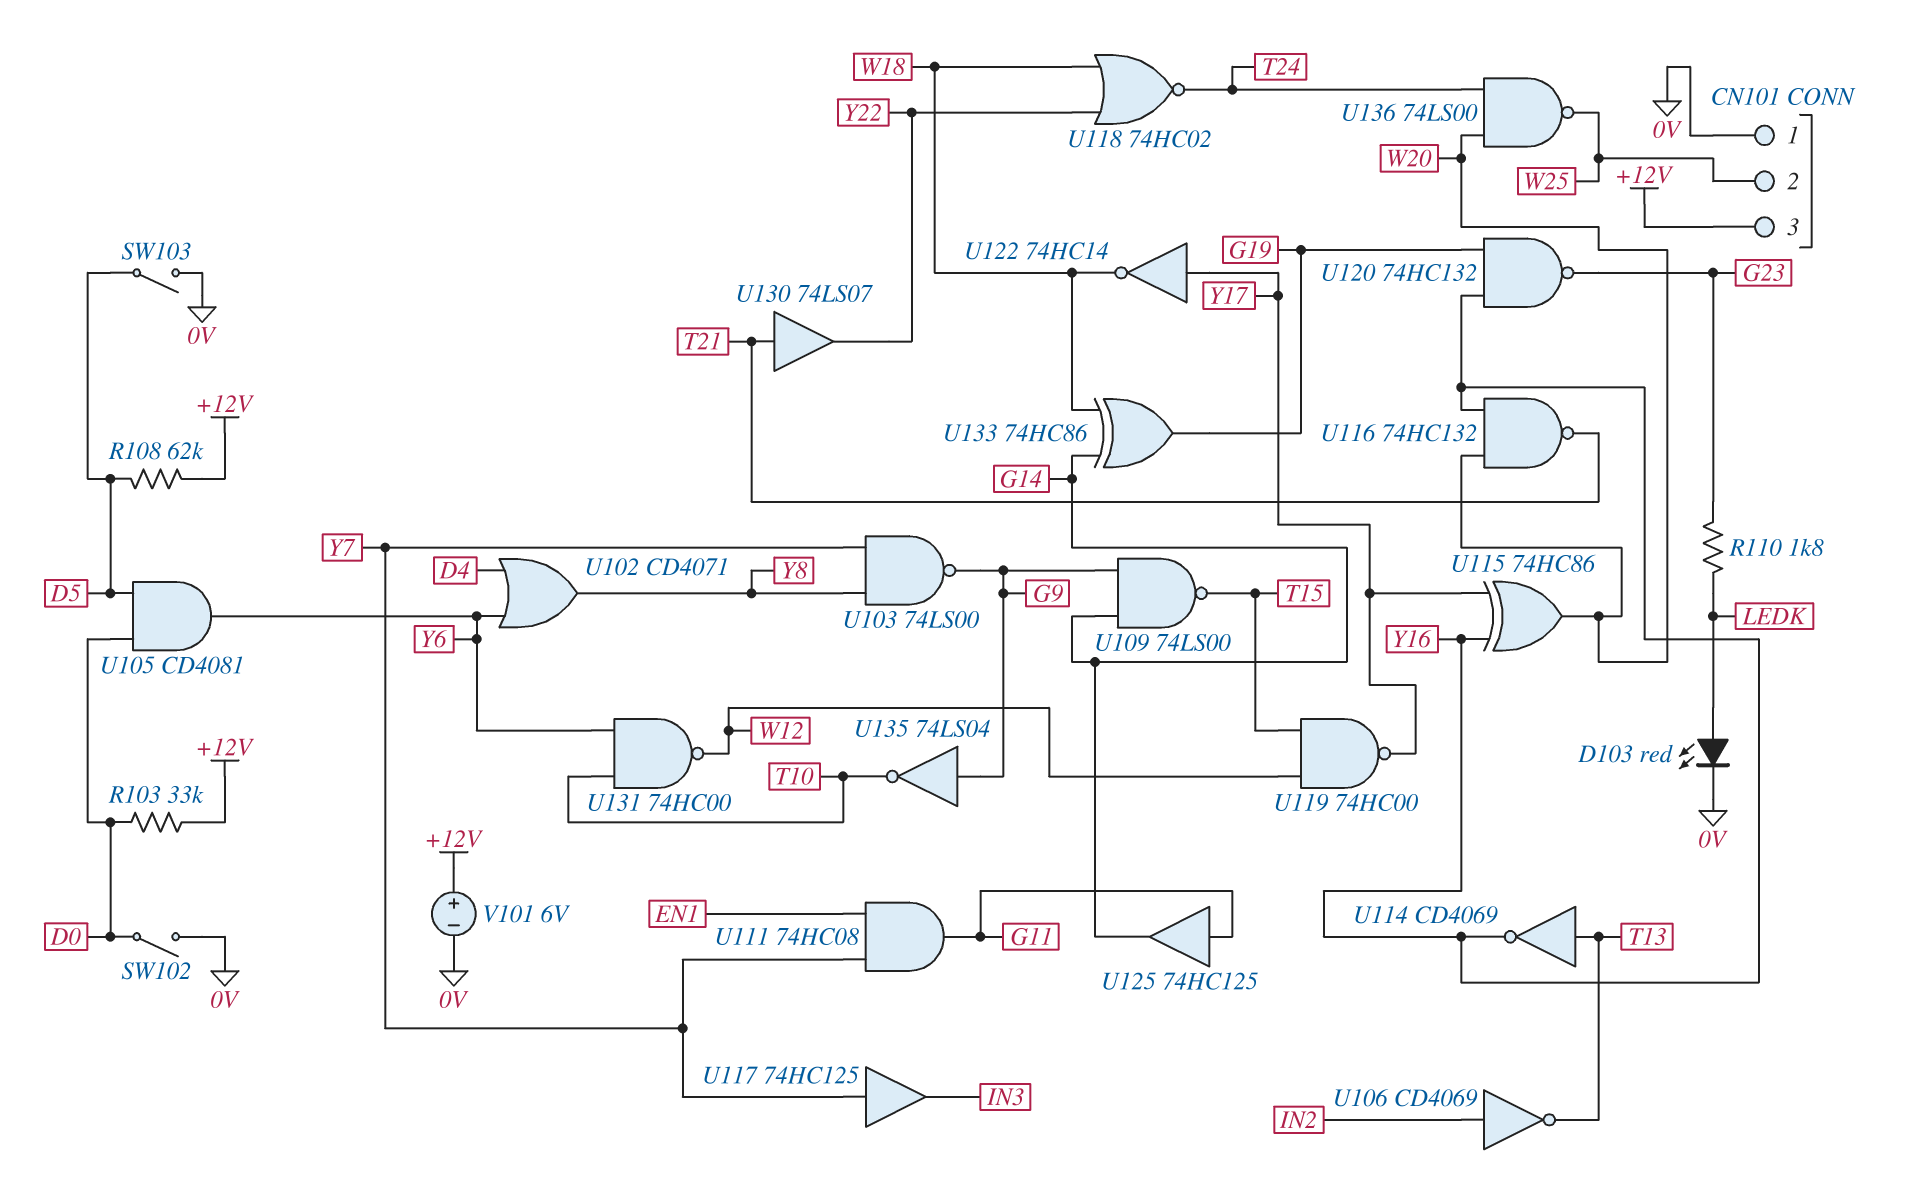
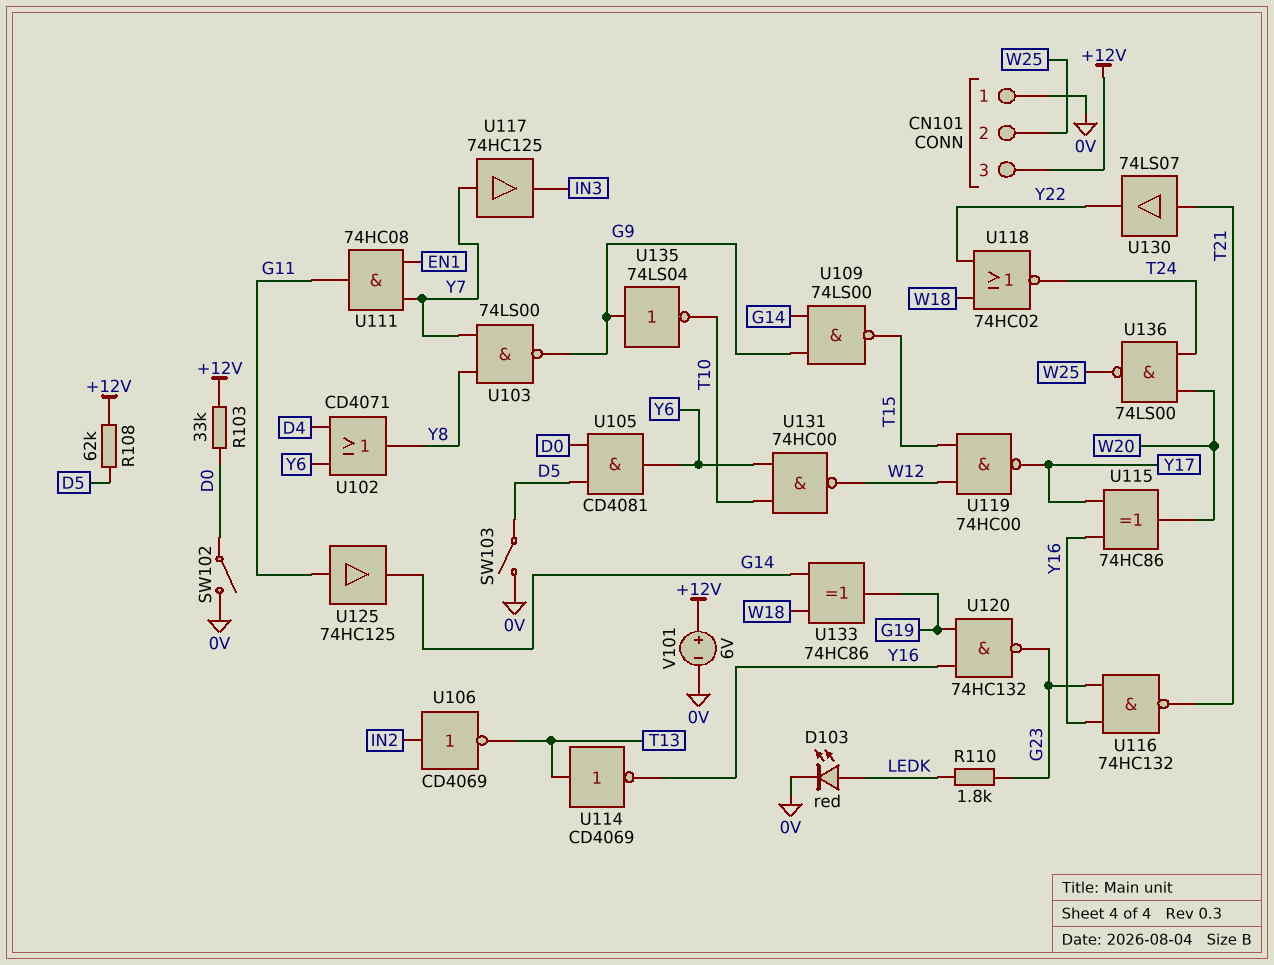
U116: NAND 74HC132 (in W20, in Y16, out T21) -> NAND 74HC132 (in G23, in Y16, out T21)
U122: NOT 74HC14 (in Y17, out W18) -> none

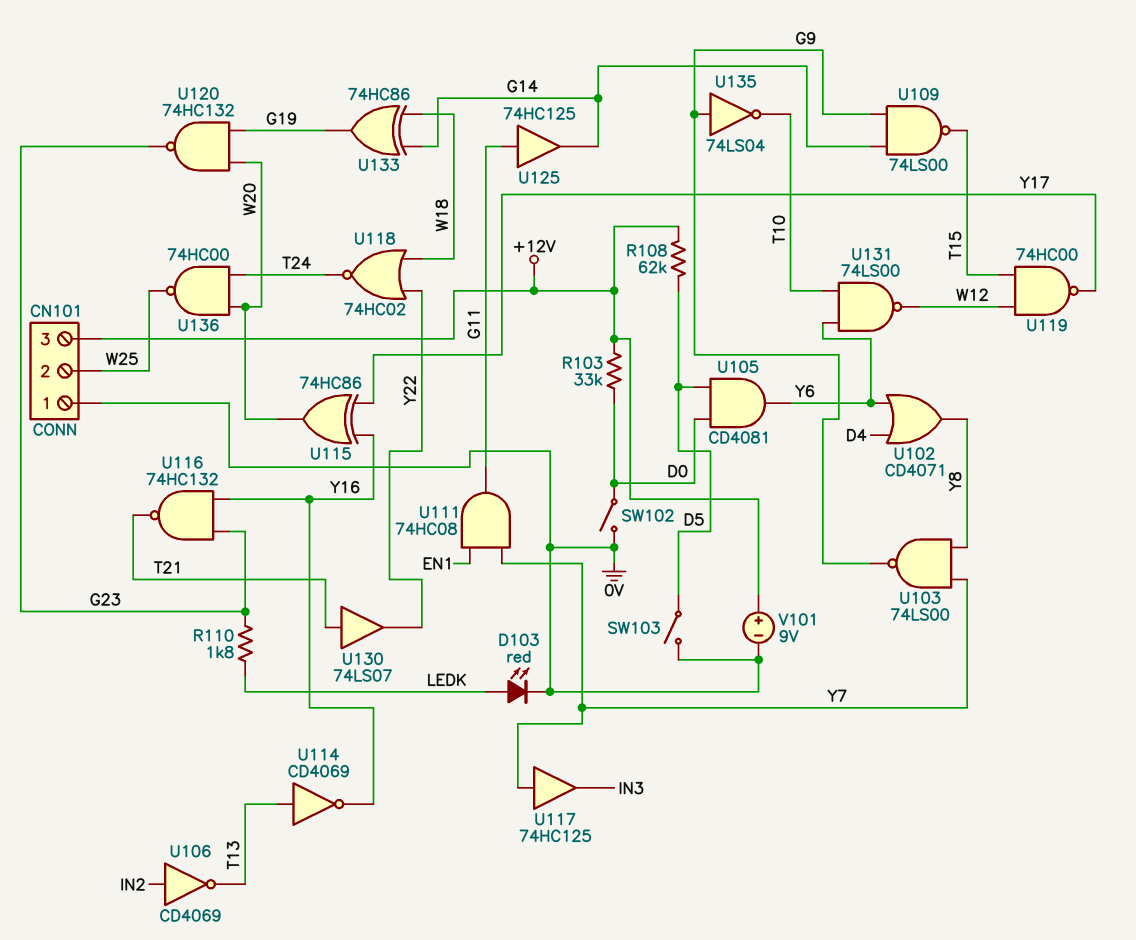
U120: NAND 74HC132 (in G19, in Y16, out G23) -> NAND 74HC132 (in G19, in W20, out G23)
U131: NAND 74HC00 (in T10, in Y6, out W12) -> NAND 74LS00 (in T10, in Y6, out W12)
U136: NAND 74LS00 (in T24, in W20, out W25) -> NAND 74HC00 (in T24, in W20, out W25)
V101: 6V (plus +12V, minus 0V) -> 9V (plus +12V, minus 0V)

